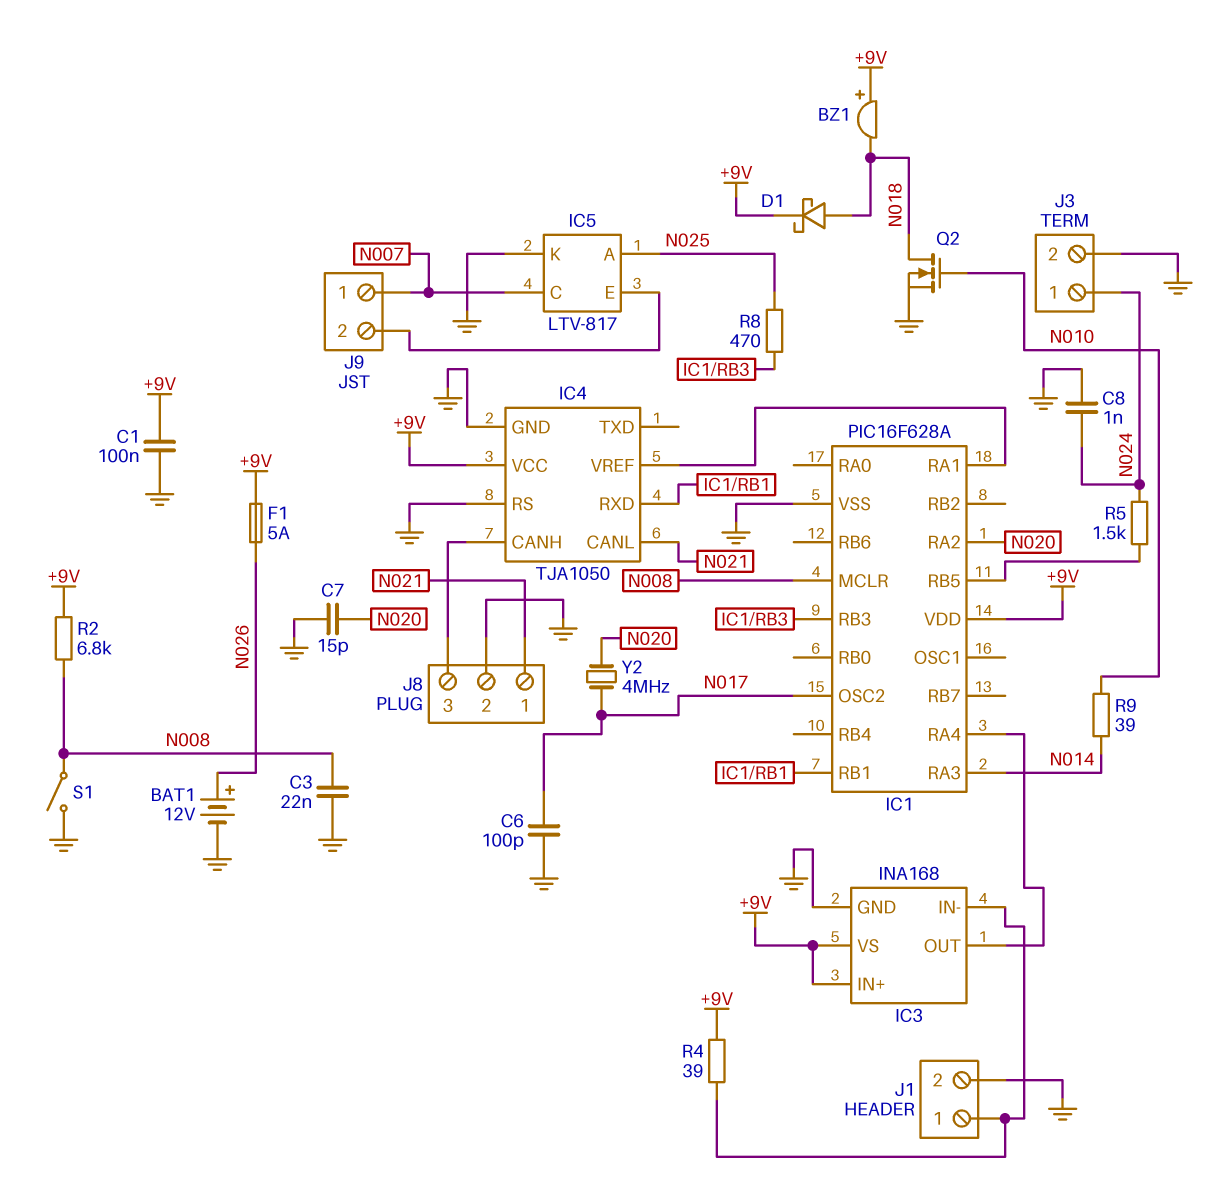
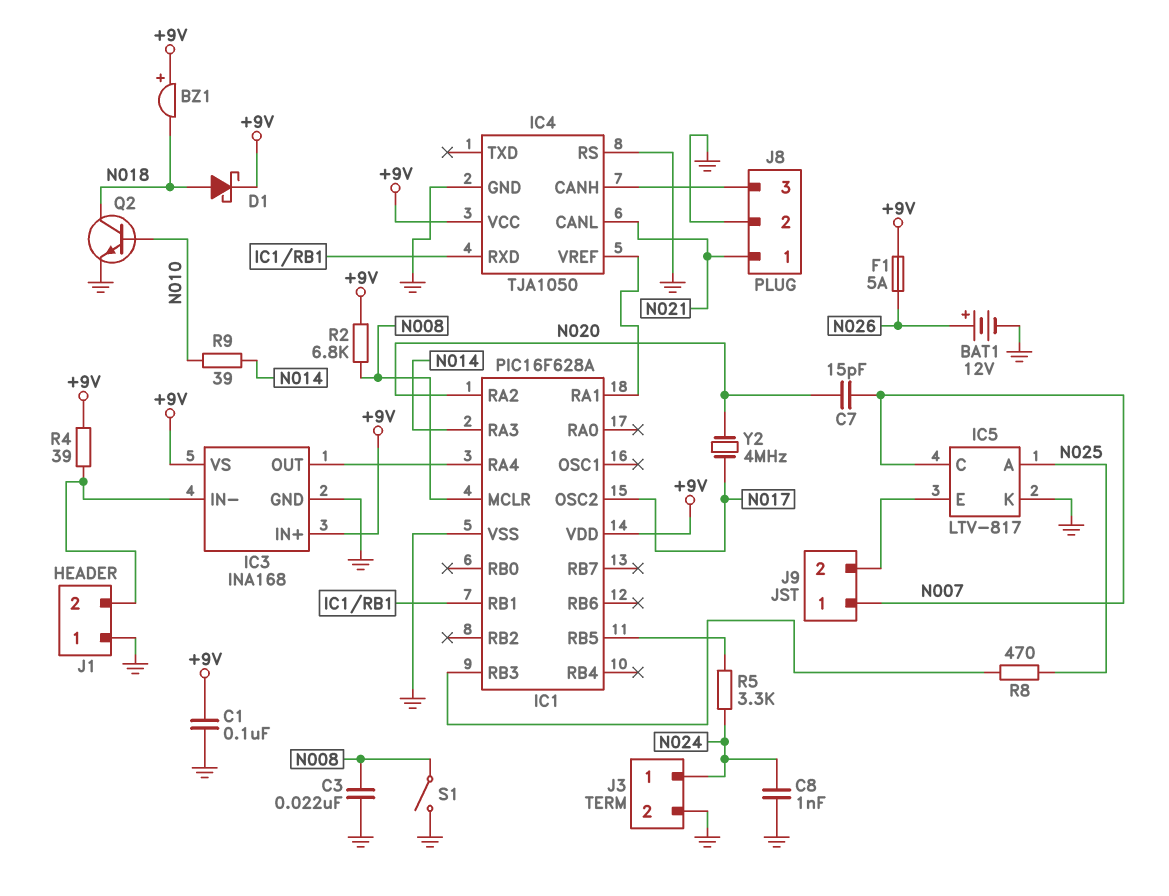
C6: 100pF (GND, N017) -> none
C7: 15pF (GND, N020) -> 15pF (N007, N020)
J1 pin 1: IC3/IN- -> GND
J1 pin 2: GND -> IC3/IN-
Q2: NMOS (G N010, D N018, S GND) -> NPN (B N010, C N018, E GND)
R5: 1.5k (IC1/RB5, N024) -> 3.3k (IC1/RB5, N024)

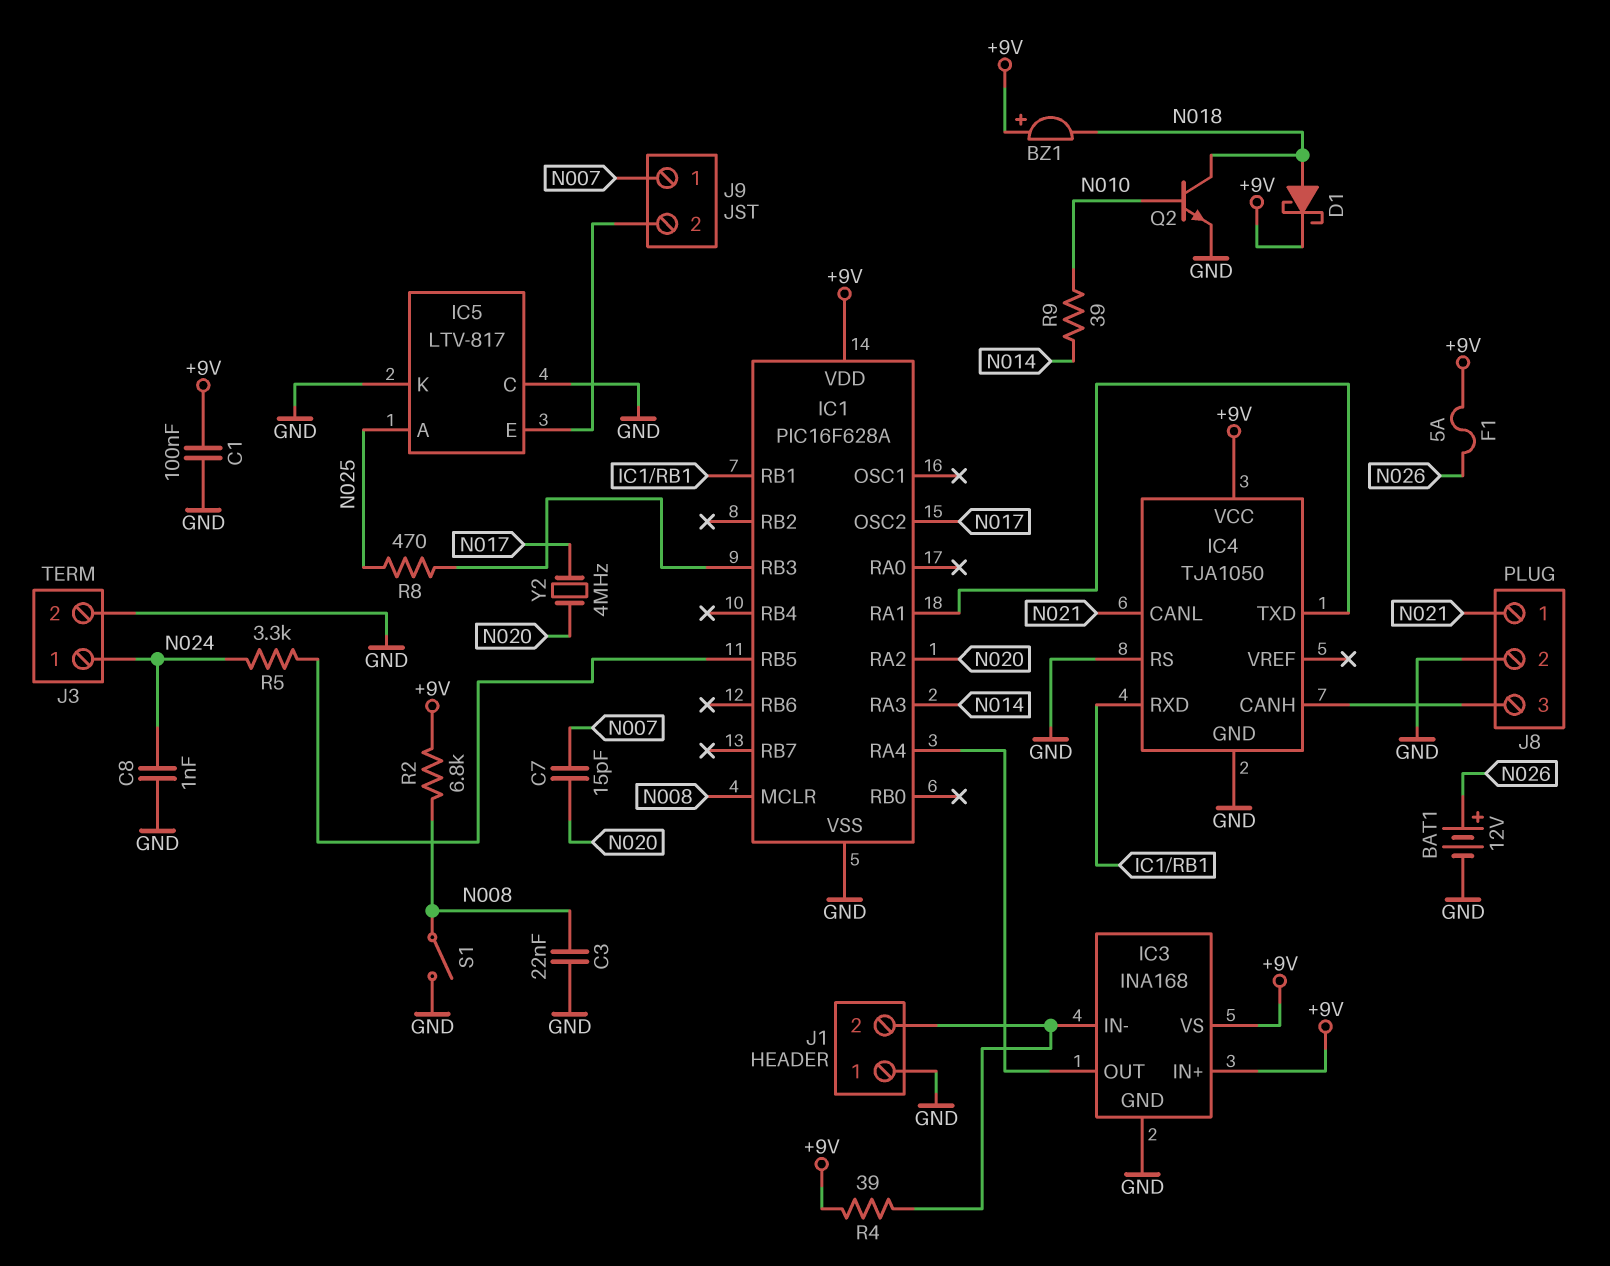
IC4 pin TXD: none -> IC1/RA1
IC4 pin VREF: IC1/RA1 -> none
IC5 pin C: N007 -> GND

